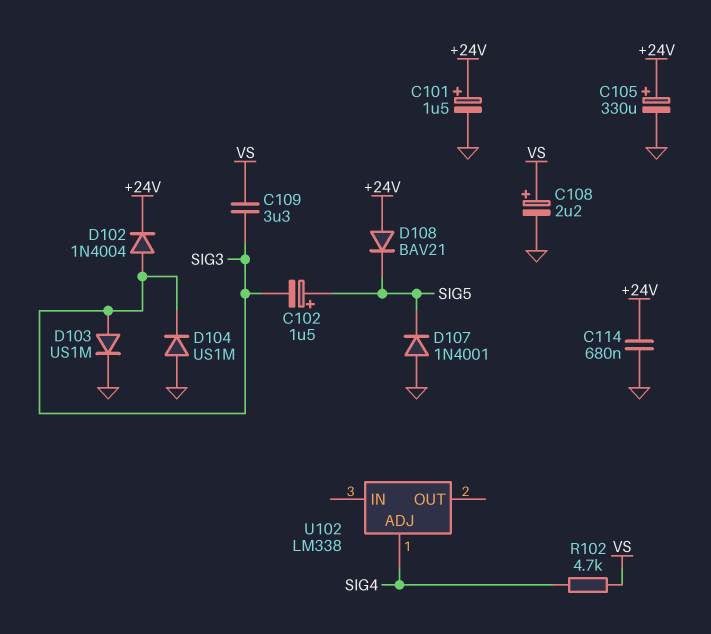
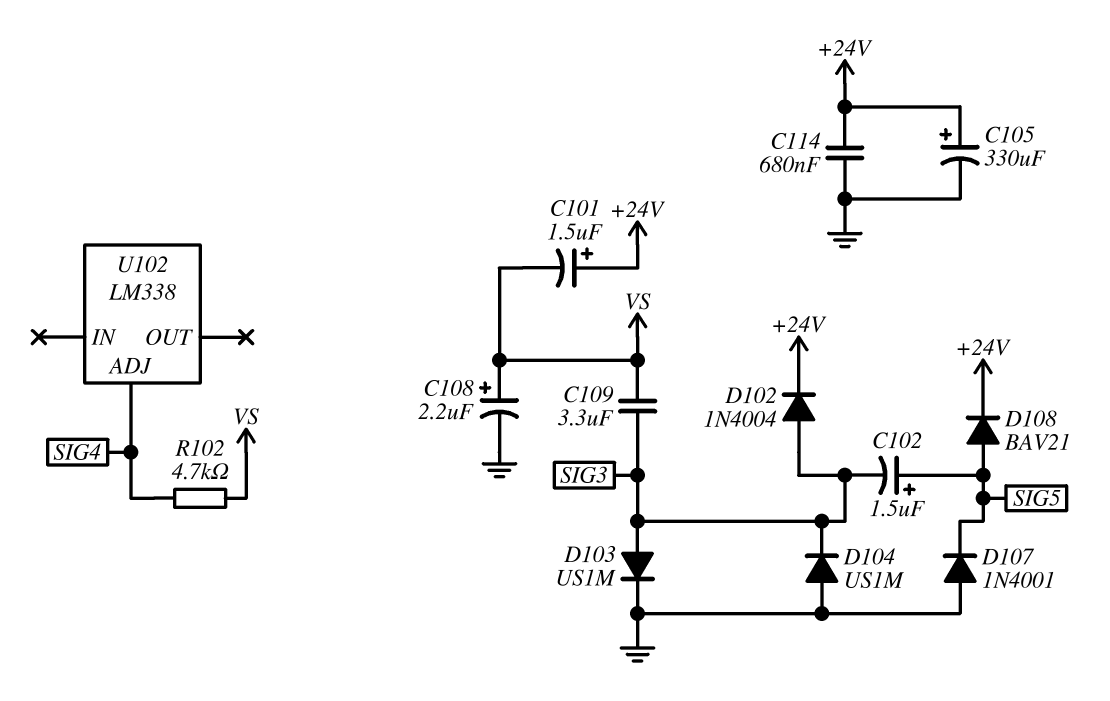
C101: 1.5uF (plus +24V, minus GND) -> 1.5uF (plus +24V, minus VS)
D108: diode BAV21 (A +24V, K SIG5) -> diode BAV21 (A SIG5, K +24V)

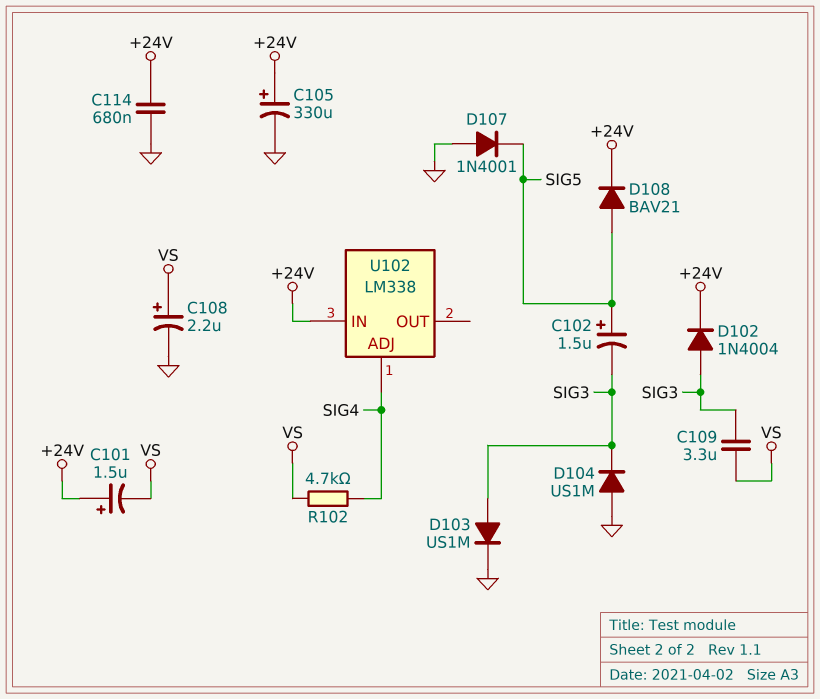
U102 pin IN: none -> +24V

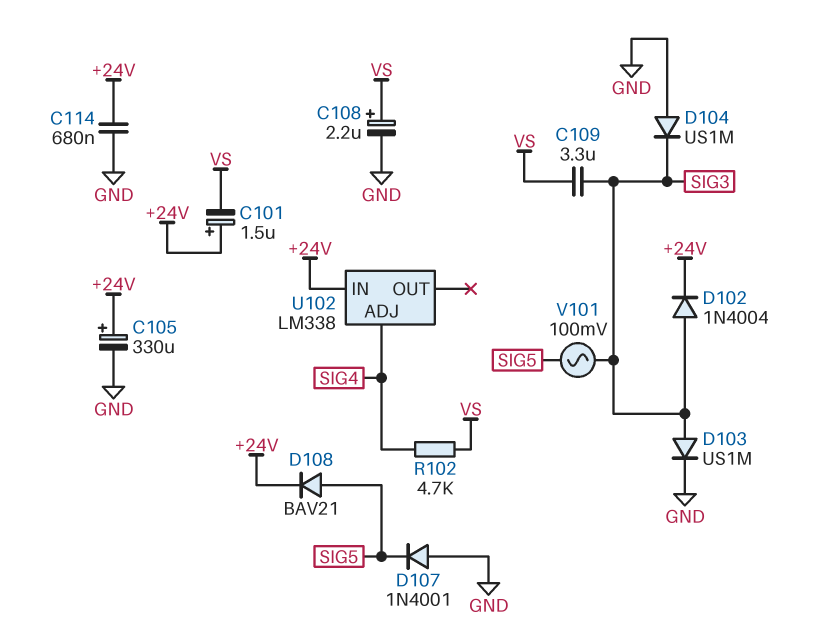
C102: 1.5uF (plus SIG5, minus SIG3) -> none
V101: none -> AC 100mV (SIG3, SIG5)

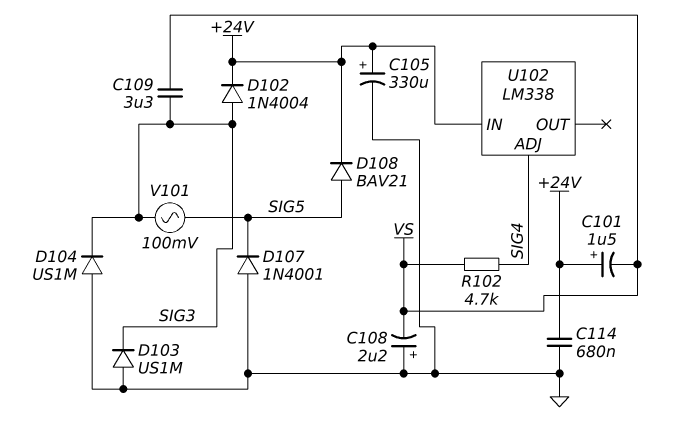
C108: 2.2uF (plus VS, minus GND) -> 2.2uF (plus GND, minus VS)
D103: diode US1M (A SIG3, K GND) -> diode US1M (A GND, K SIG3)

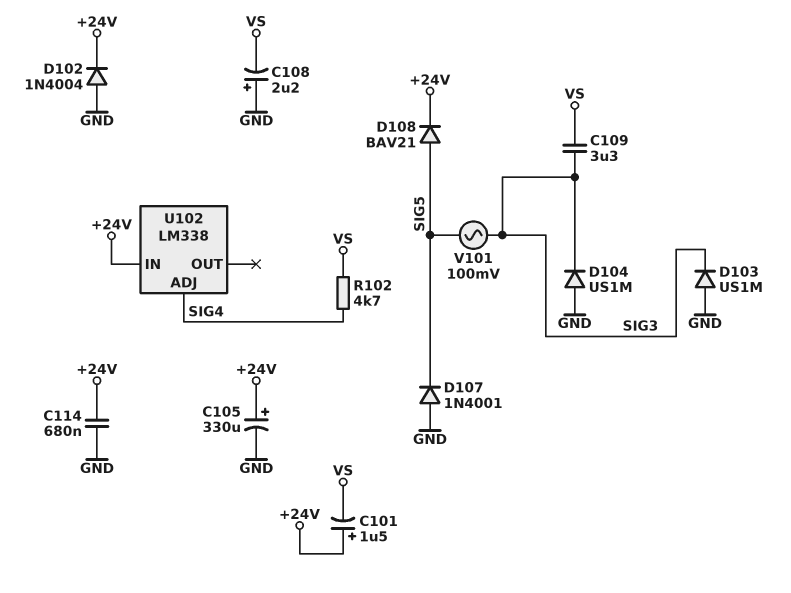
D102: diode 1N4004 (A SIG3, K +24V) -> diode 1N4004 (A GND, K +24V)

